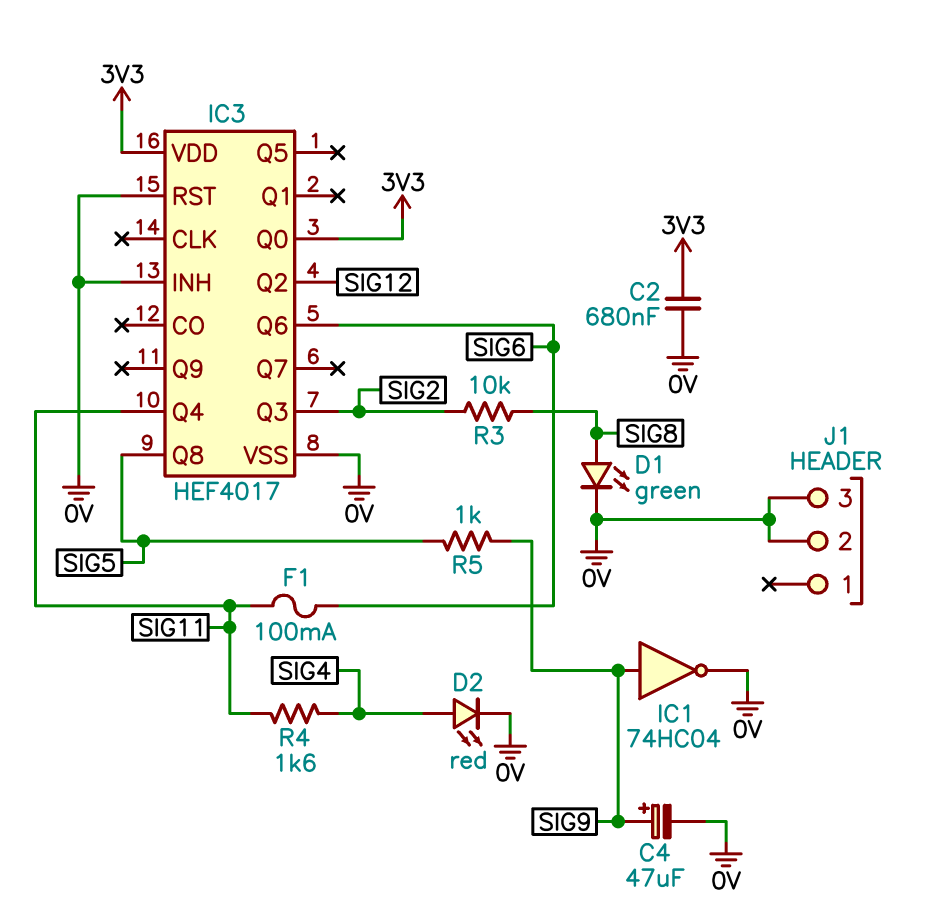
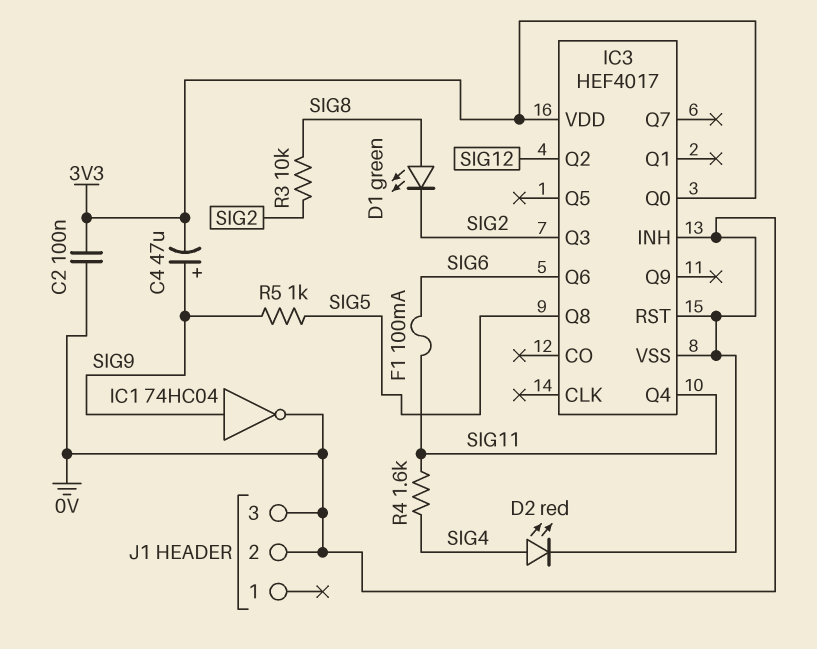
C2: 680nF (0V, 3V3) -> 100nF (0V, 3V3)
C4: 47uF (plus SIG9, minus 0V) -> 47uF (plus SIG9, minus 3V3)
D1: LED green (A SIG8, K 0V) -> LED green (A SIG8, K SIG2)

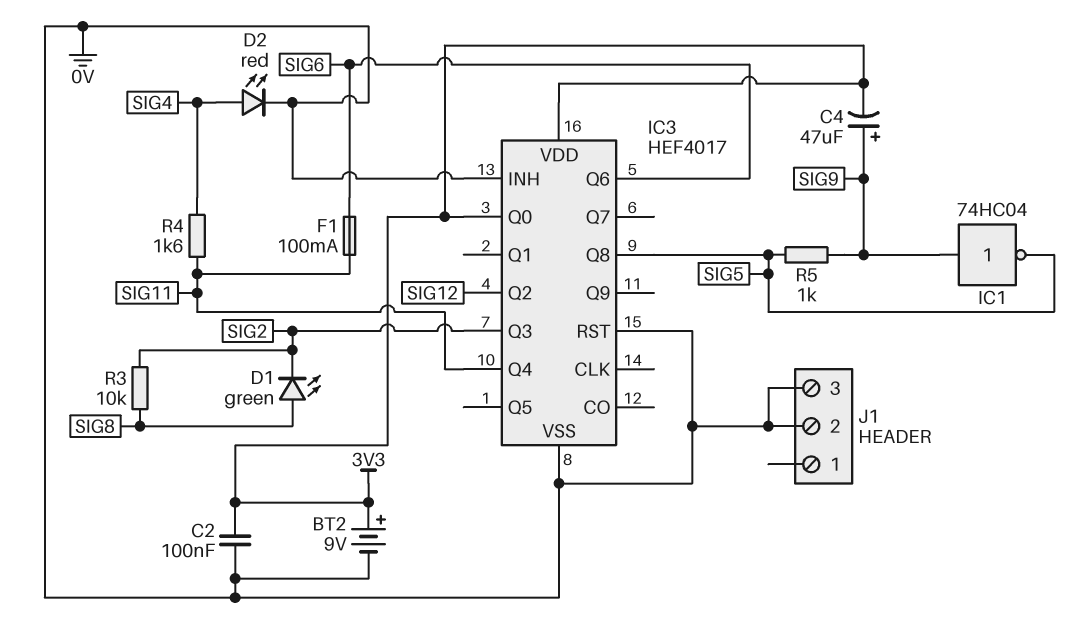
BT2: none -> 9V (plus 3V3, minus 0V)
IC1: NOT 74HC04 (in SIG9, out 0V) -> NOT 74HC04 (in SIG9, out SIG5)

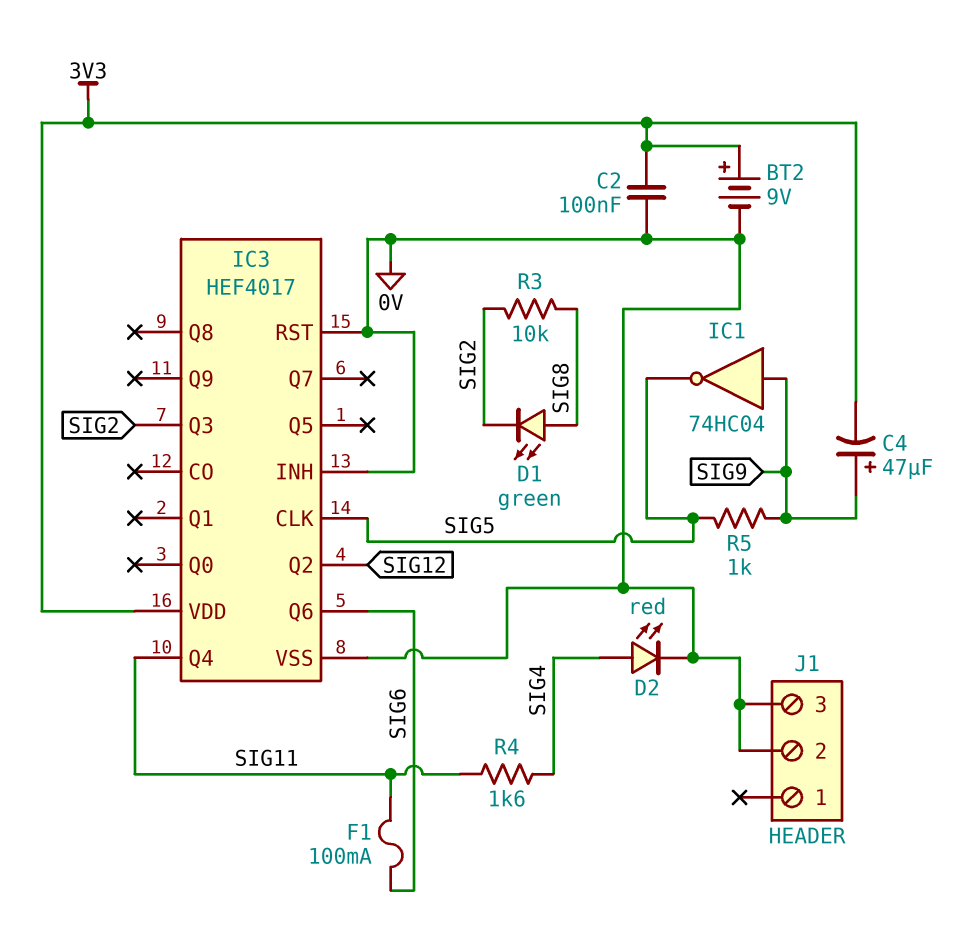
IC3 pin CLK: none -> SIG5
IC3 pin Q0: 3V3 -> none
IC3 pin Q8: SIG5 -> none

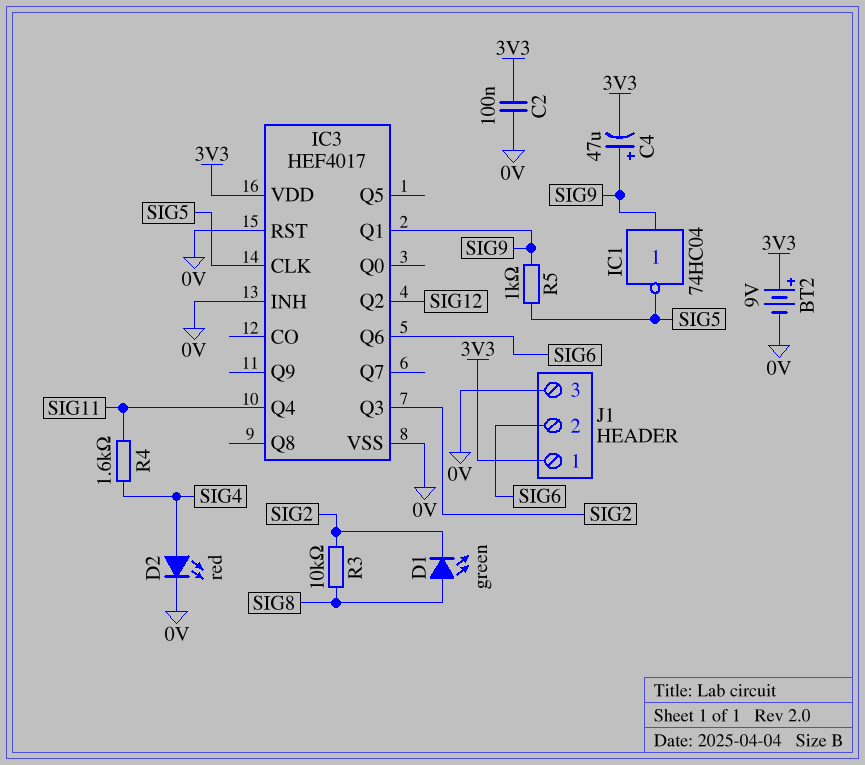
F1: 100mA (SIG6, SIG11) -> none
IC3 pin Q1: none -> SIG9
J1 pin 1: none -> 3V3
J1 pin 2: 0V -> SIG6

